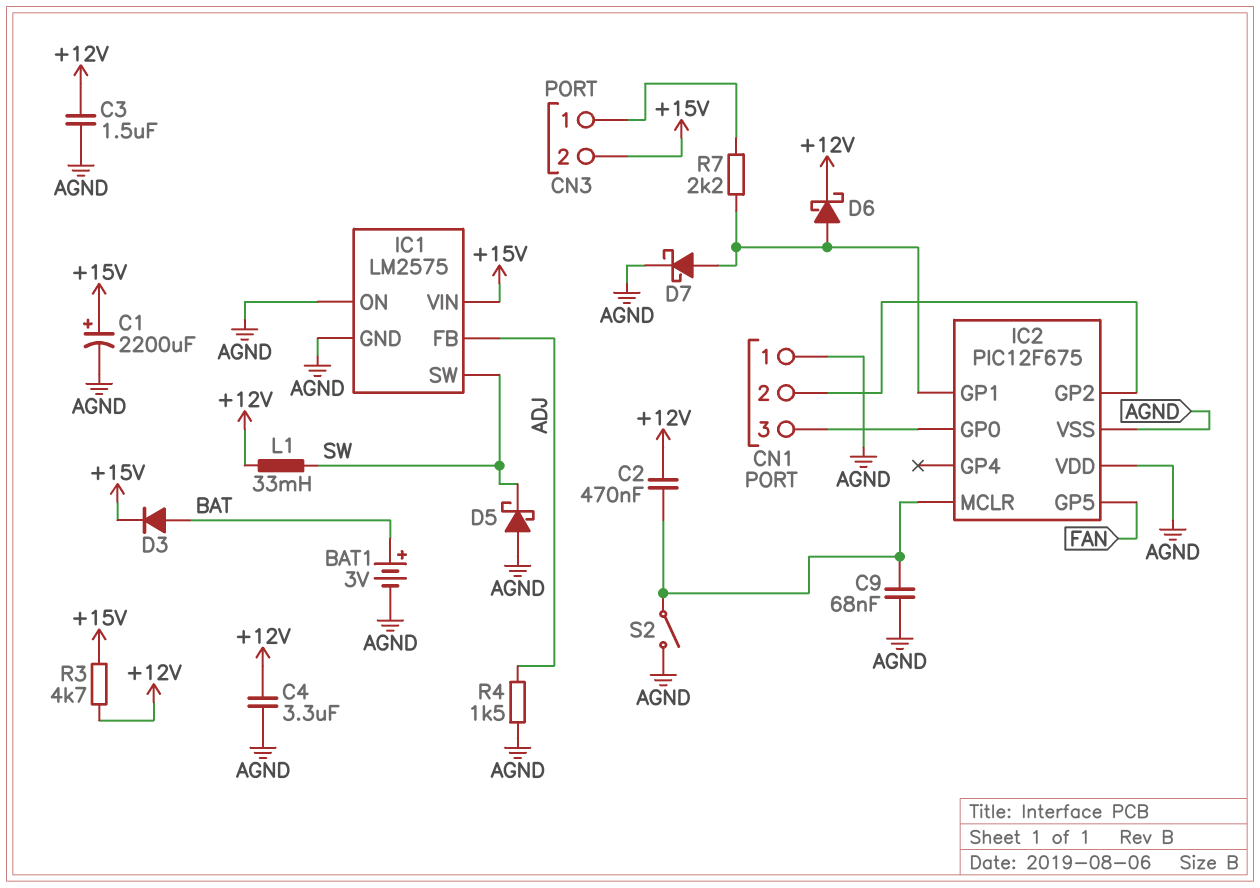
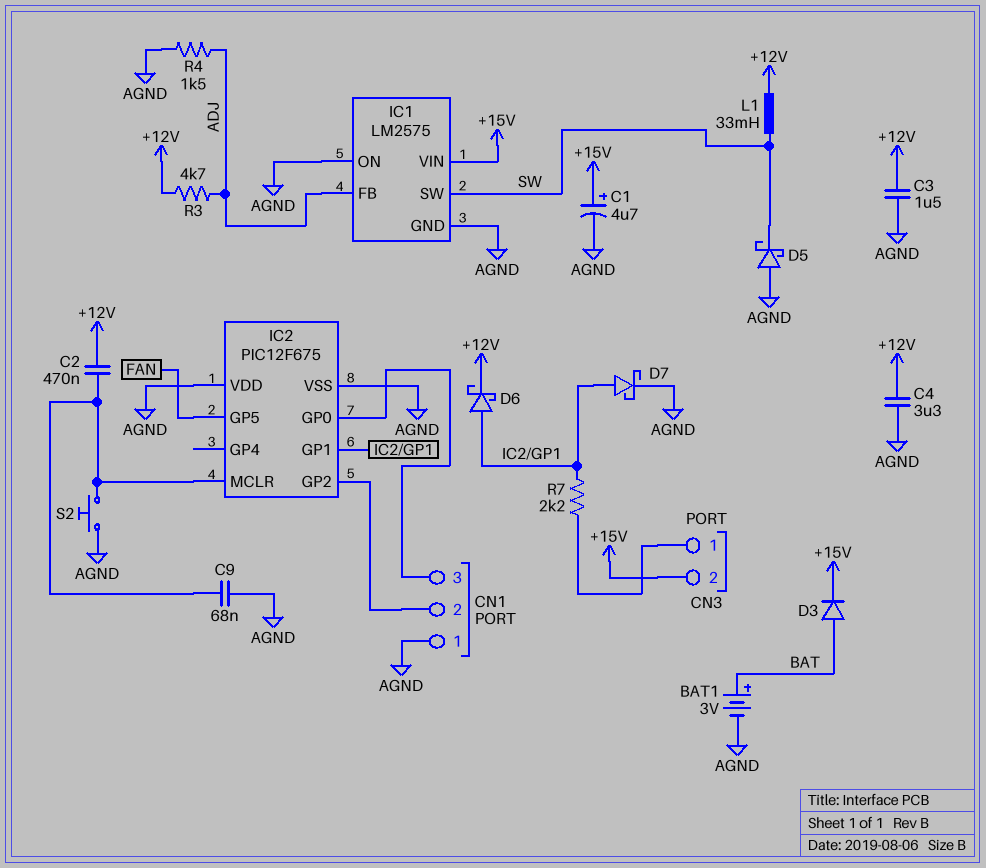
C1: 2200uF (plus +15V, minus AGND) -> 4.7uF (plus +15V, minus AGND)
R3: 4.7k (+12V, +15V) -> 4.7k (+12V, ADJ)
S2: switch (AGND, IC2/MCLR) -> button (AGND, IC2/MCLR)

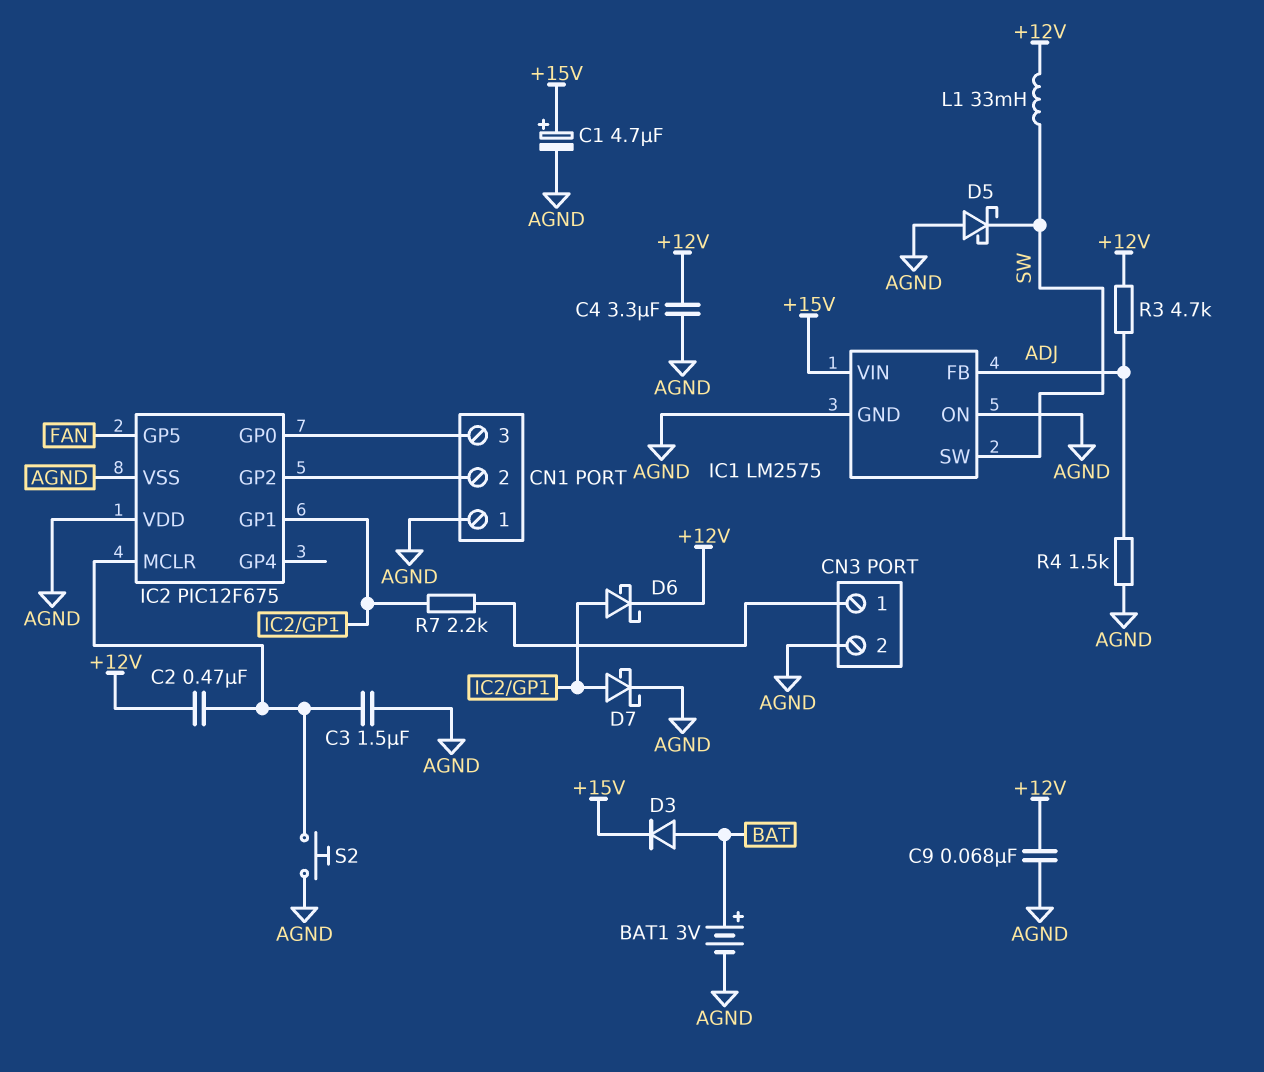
C3: 1.5uF (+12V, AGND) -> 1.5uF (AGND, IC2/MCLR)
C9: 68nF (AGND, IC2/MCLR) -> 68nF (+12V, AGND)
CN3 pin 2: +15V -> AGND

